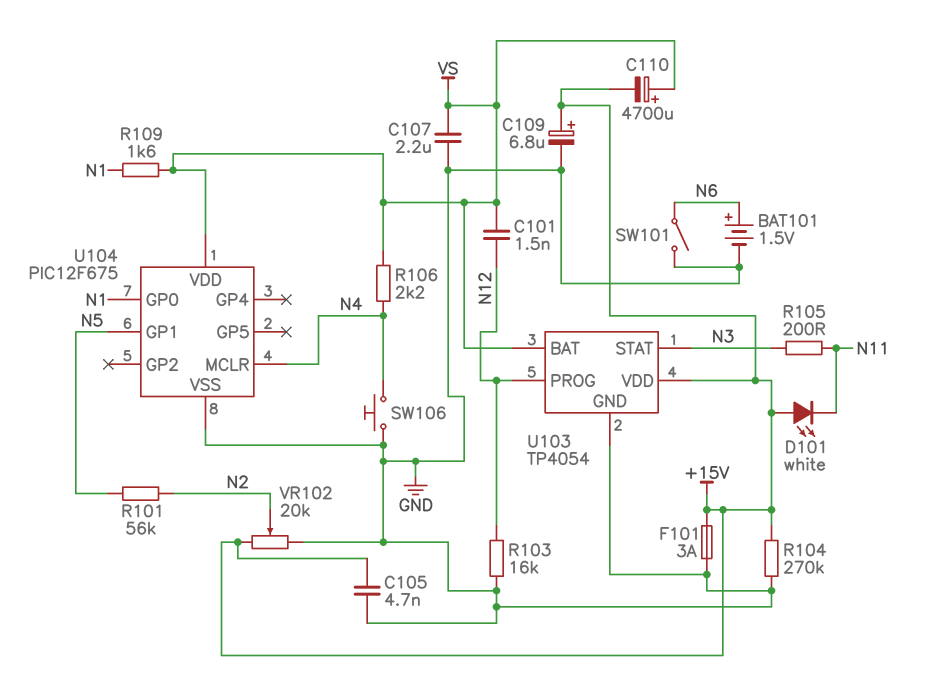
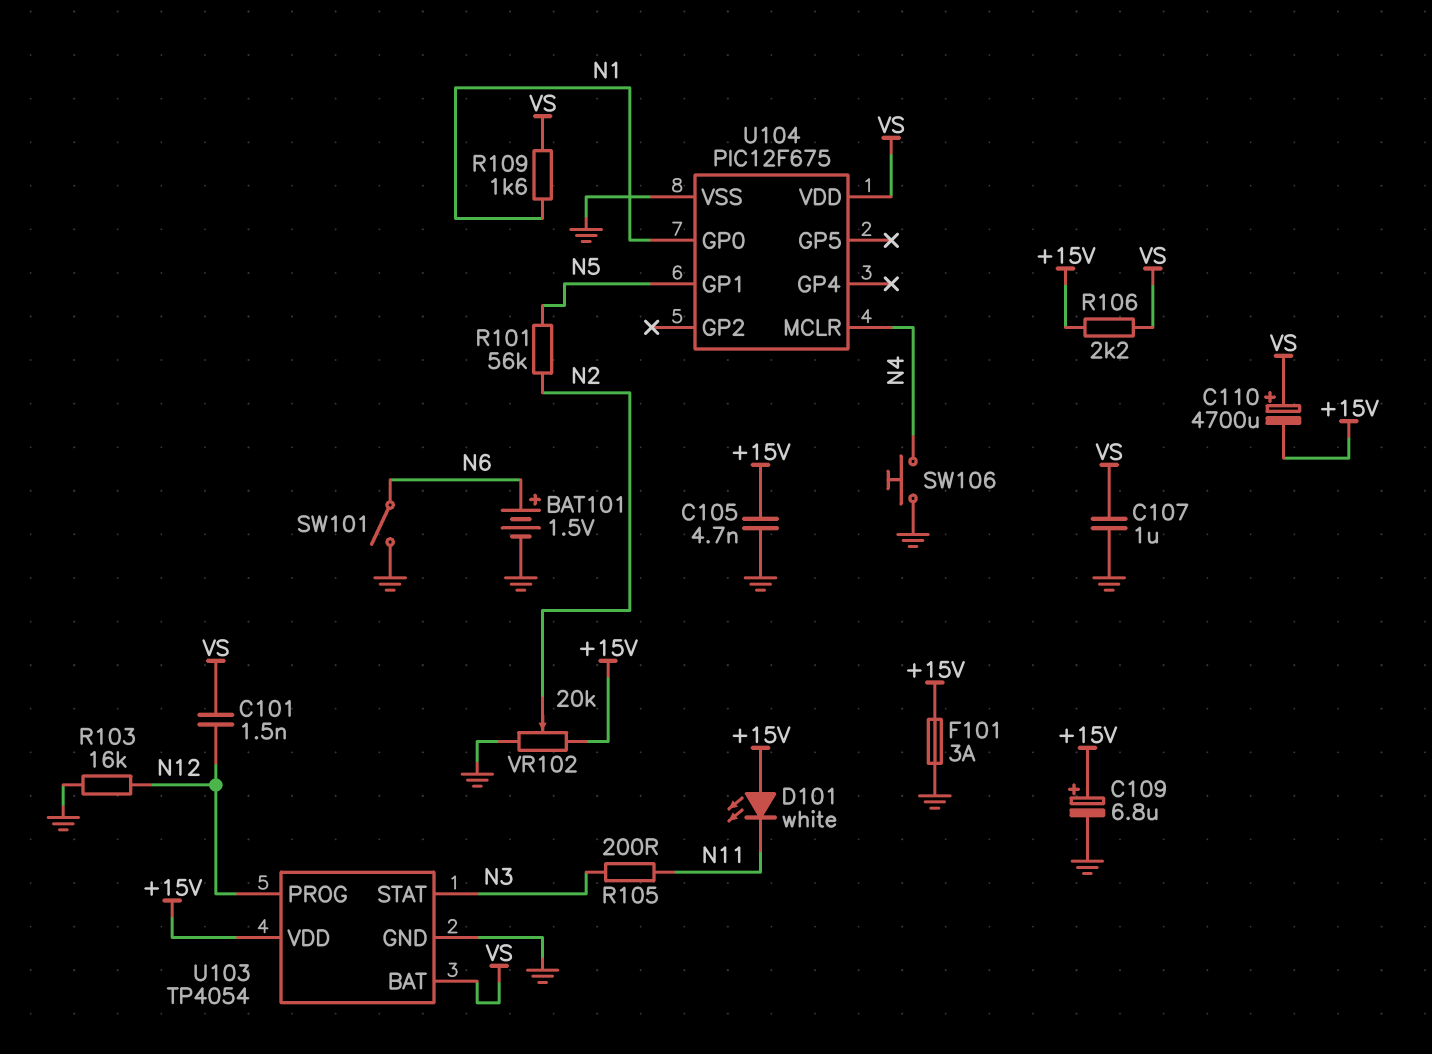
C107: 2.2uF (GND, VS) -> 1uF (GND, VS)
R104: 270k (+15V, GND) -> none
R106: 2.2k (N4, VS) -> 2.2k (+15V, VS)

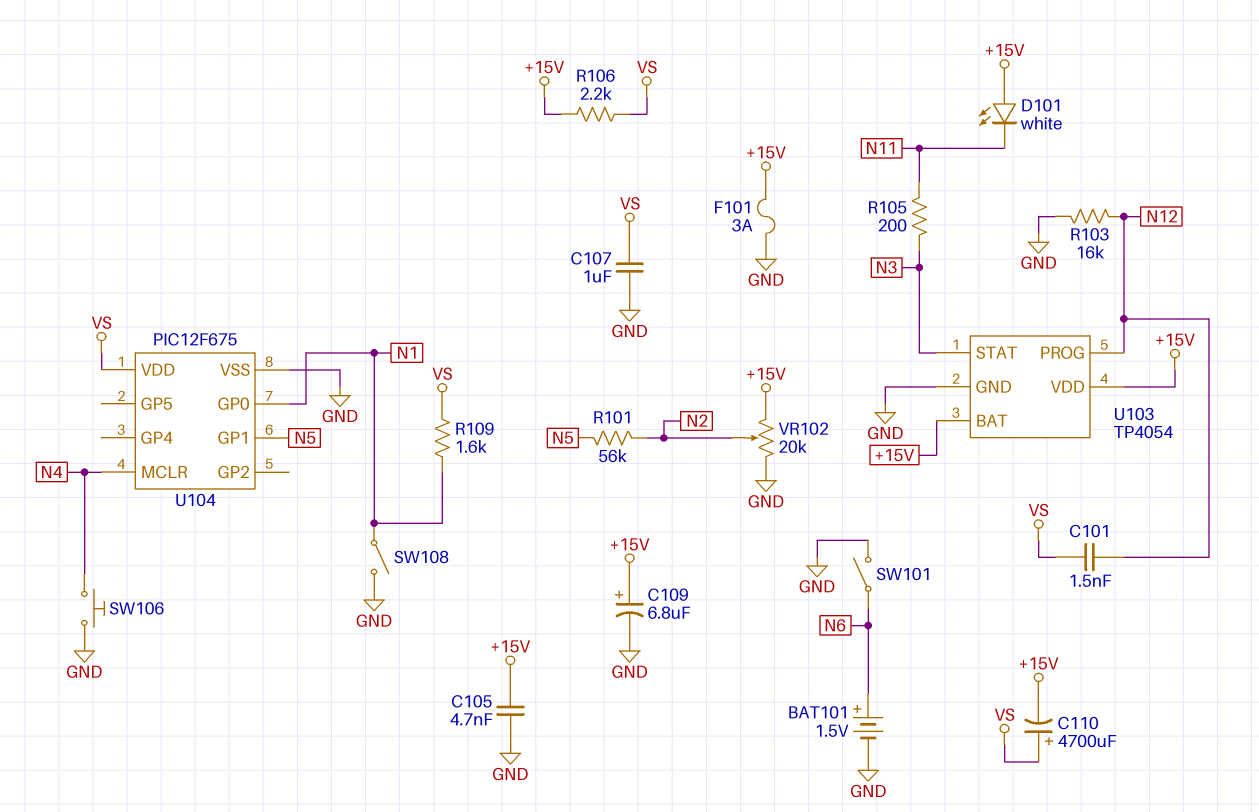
SW108: none -> switch (GND, N1)
U103 pin BAT: VS -> +15V

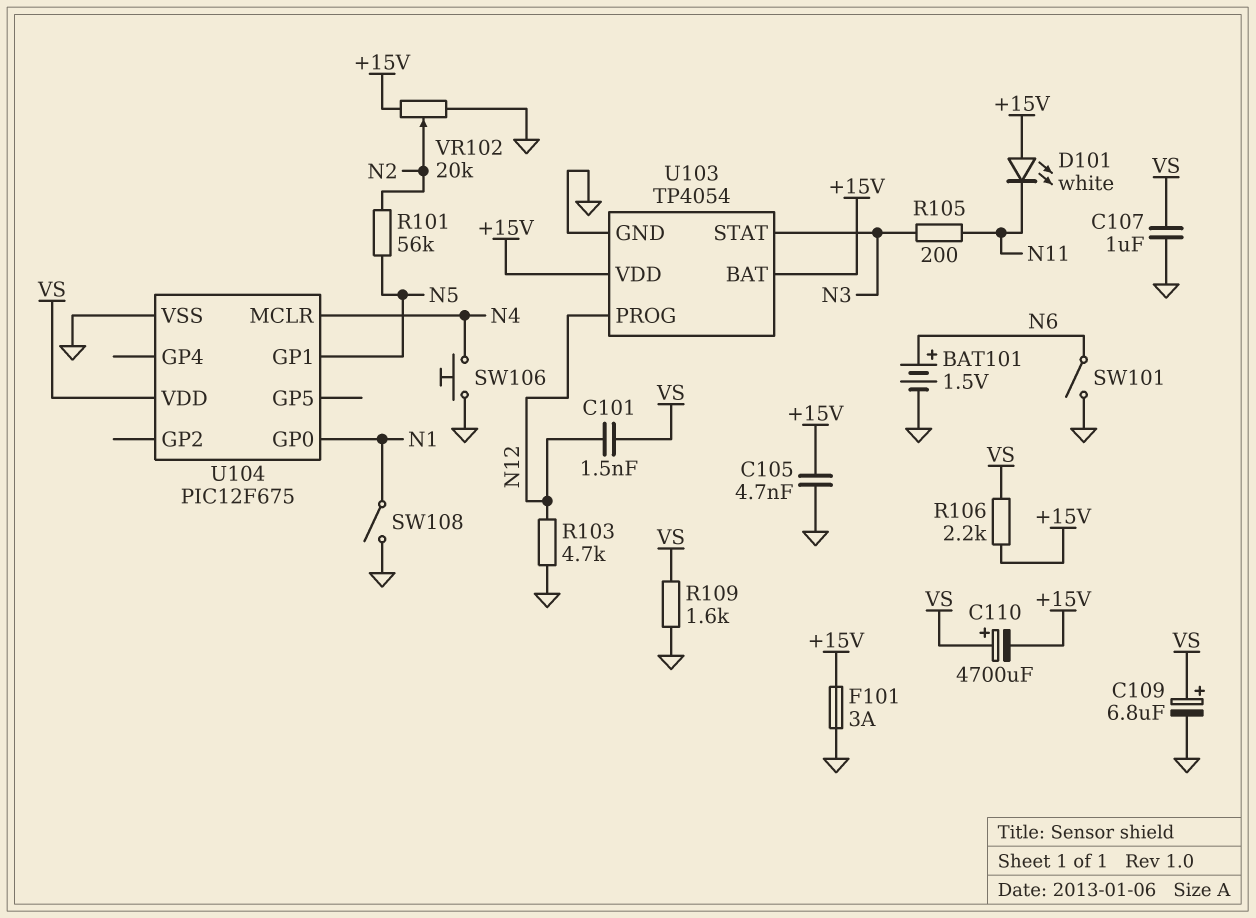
C109: 6.8uF (plus +15V, minus GND) -> 6.8uF (plus VS, minus GND)
R103: 16k (GND, N12) -> 4.7k (GND, N12)
R109: 1.6k (N1, VS) -> 1.6k (GND, VS)

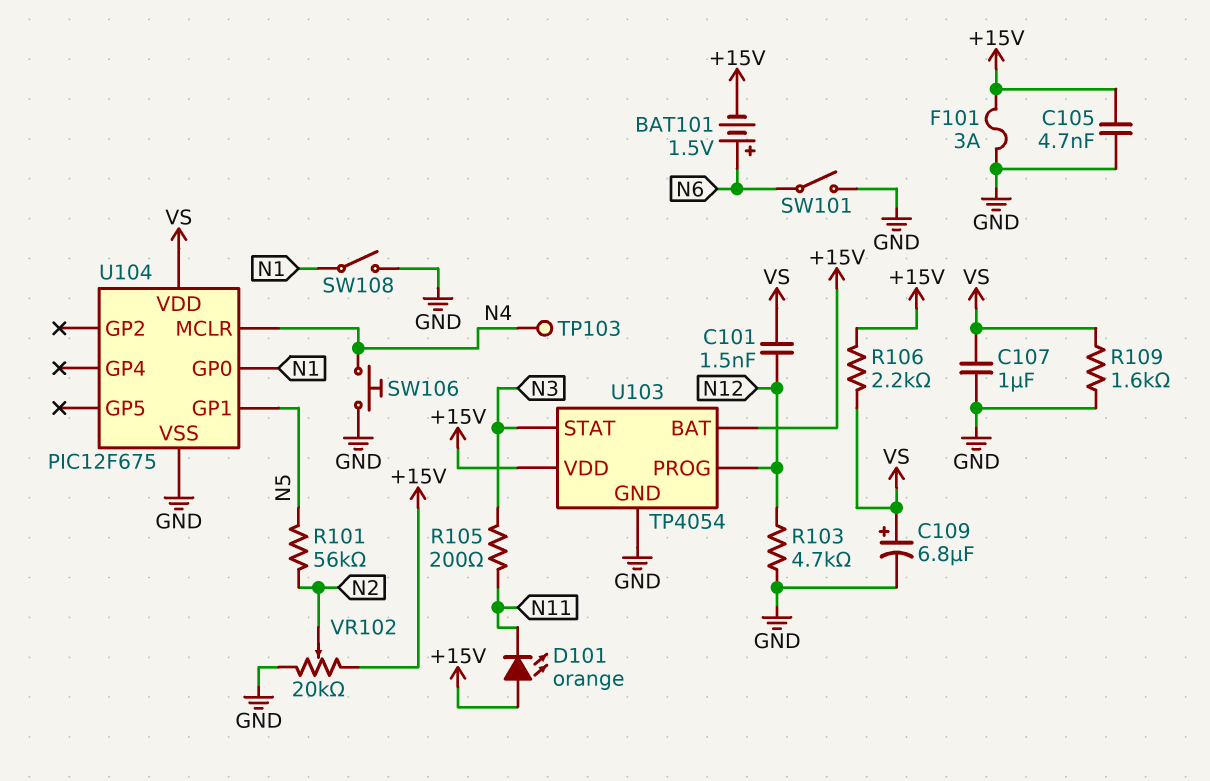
BAT101: 1.5V (plus N6, minus GND) -> 1.5V (plus N6, minus +15V)
C110: 4700uF (plus VS, minus +15V) -> none
D101: LED white (A +15V, K N11) -> LED orange (A +15V, K N11)
TP103: none -> test point (N4)

